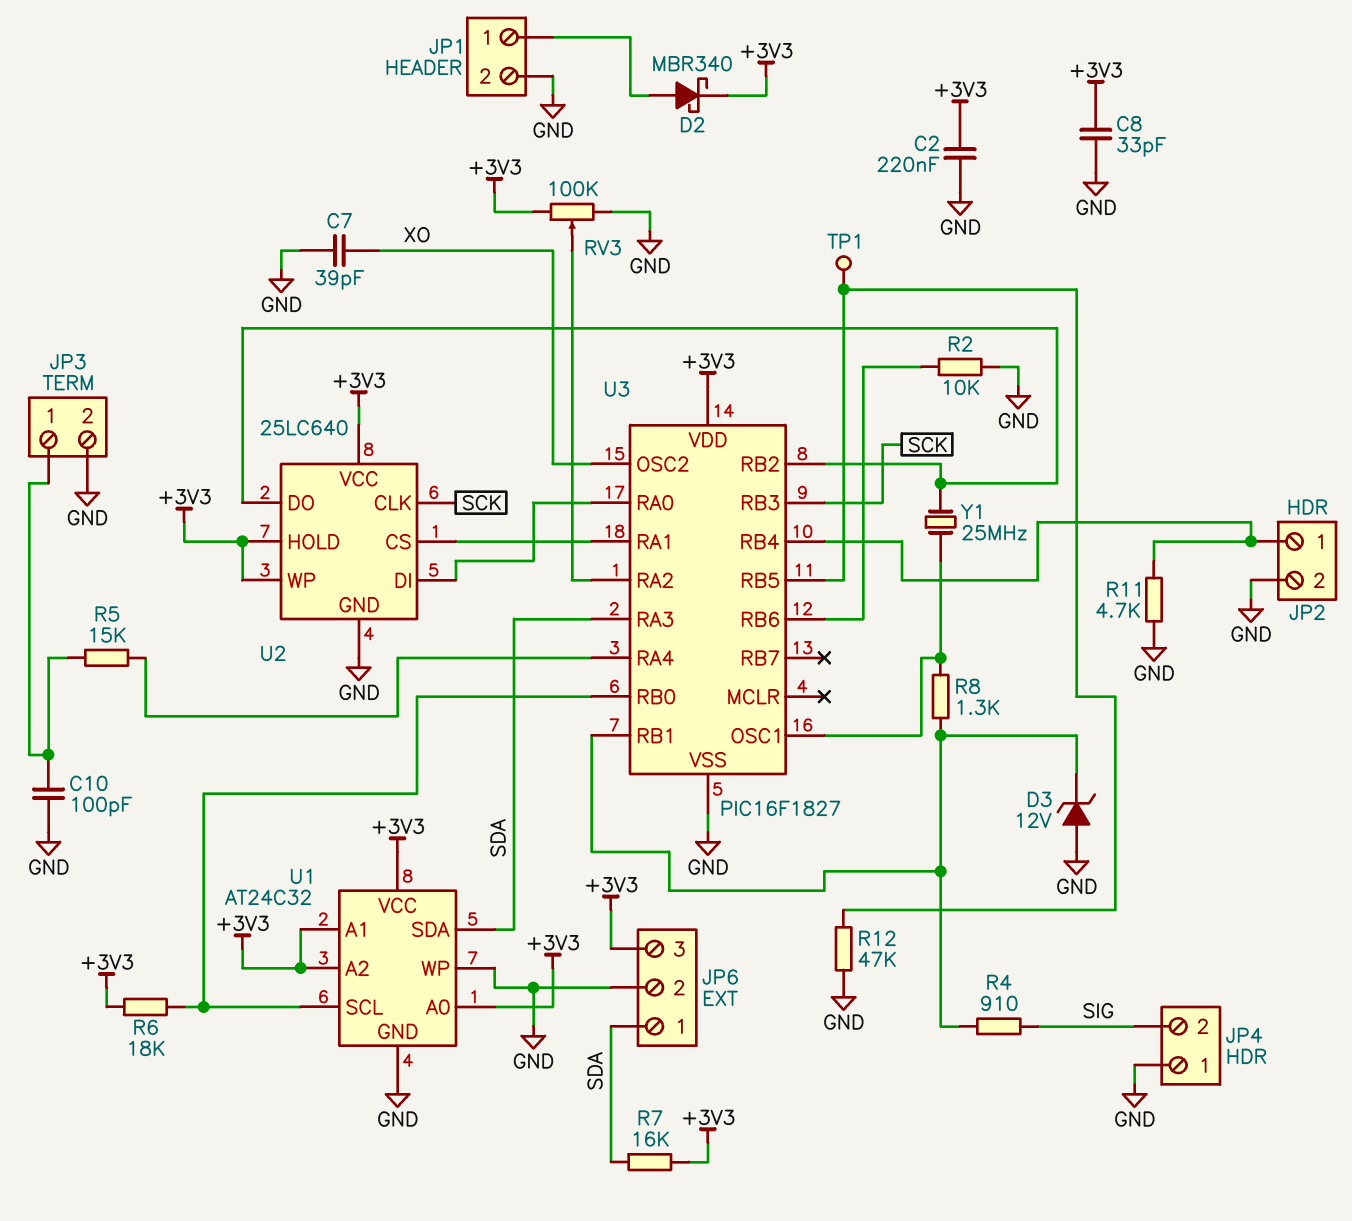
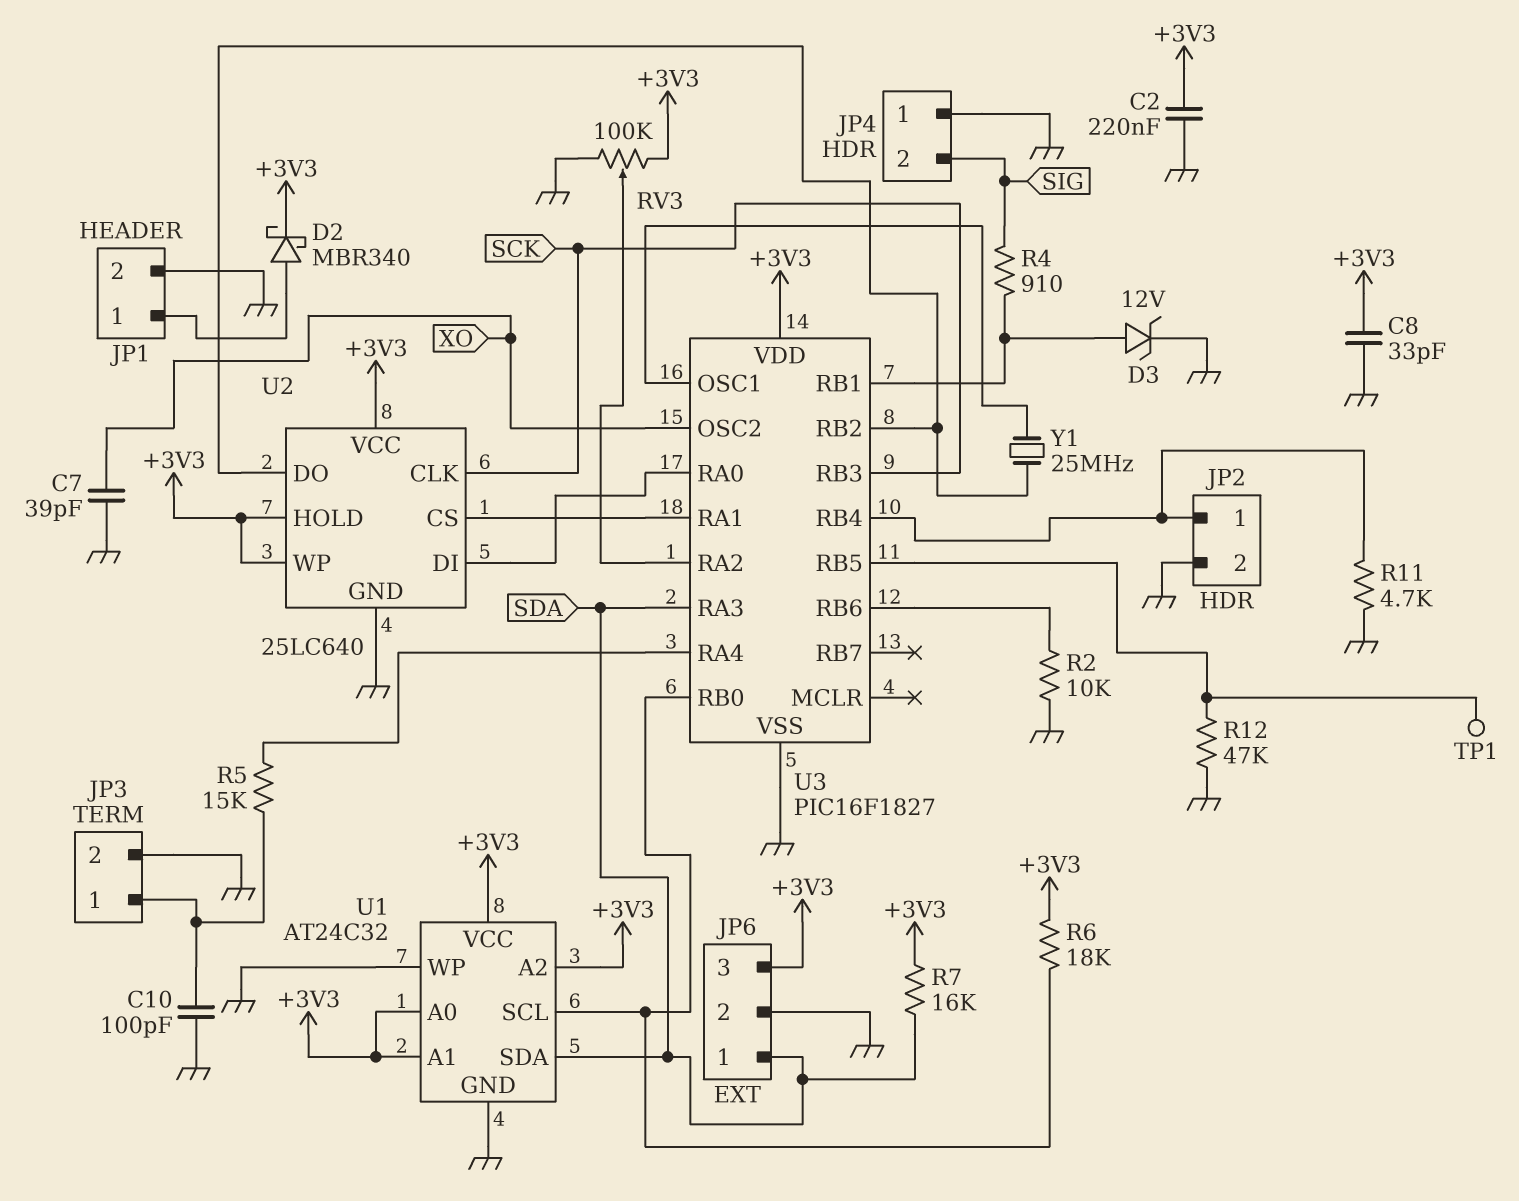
D3: zener 12V (A GND, K U3/RB1) -> zener 12V (A U3/RB1, K GND)
R8: 1.3k (U3/OSC1, U3/RB1) -> none

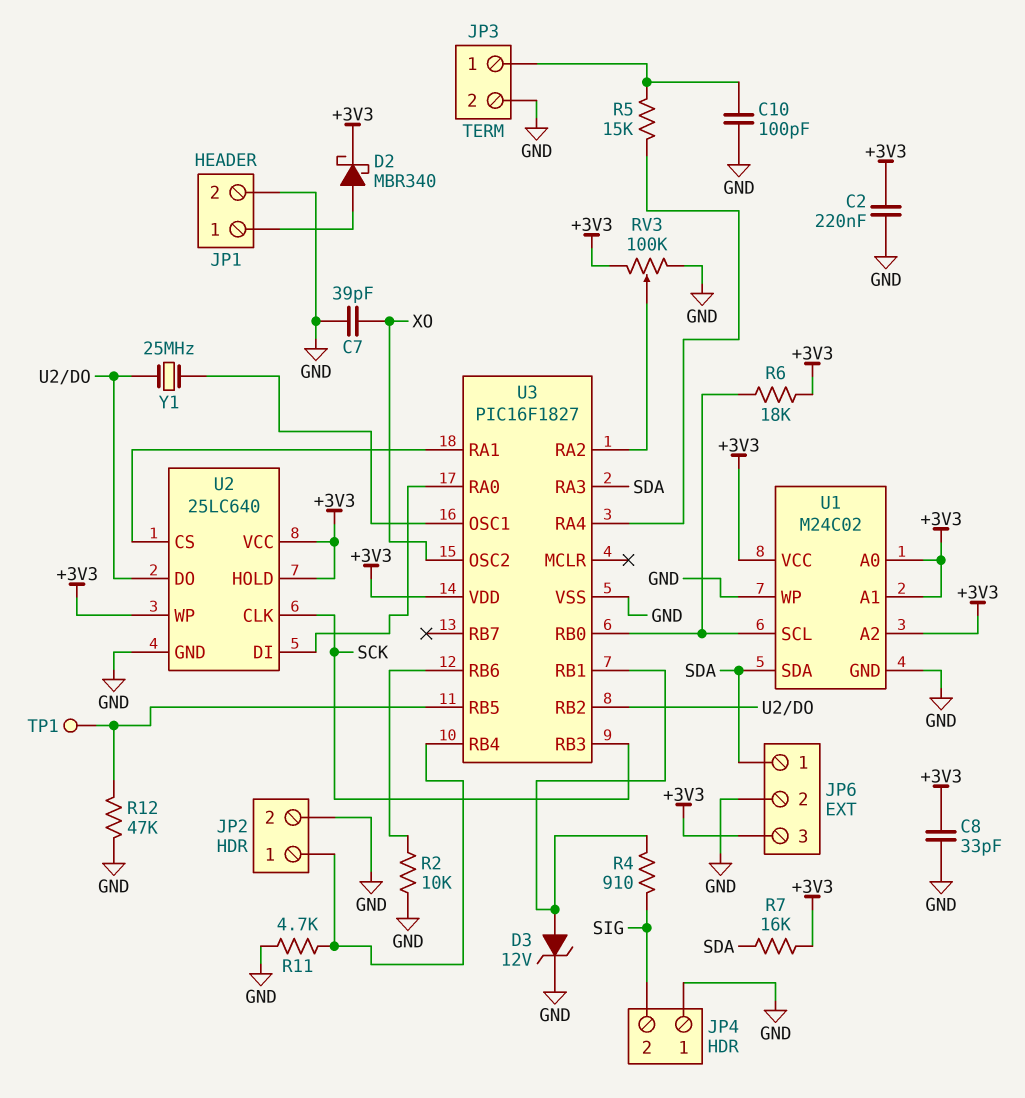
U1: AT24C32 -> M24C02

